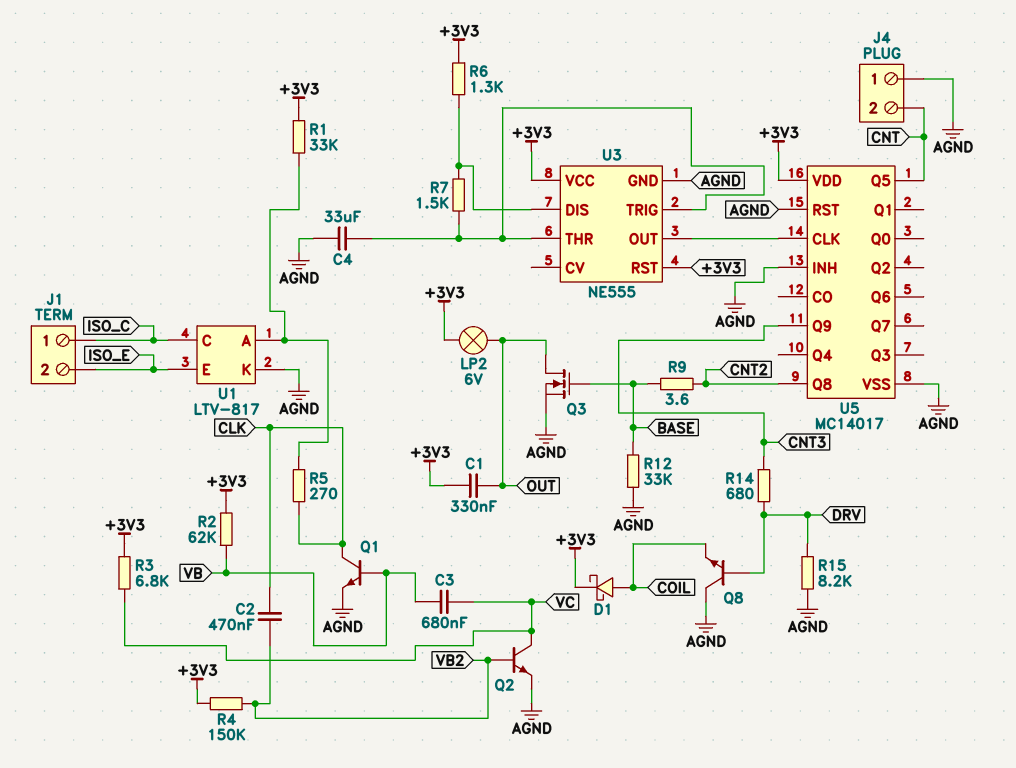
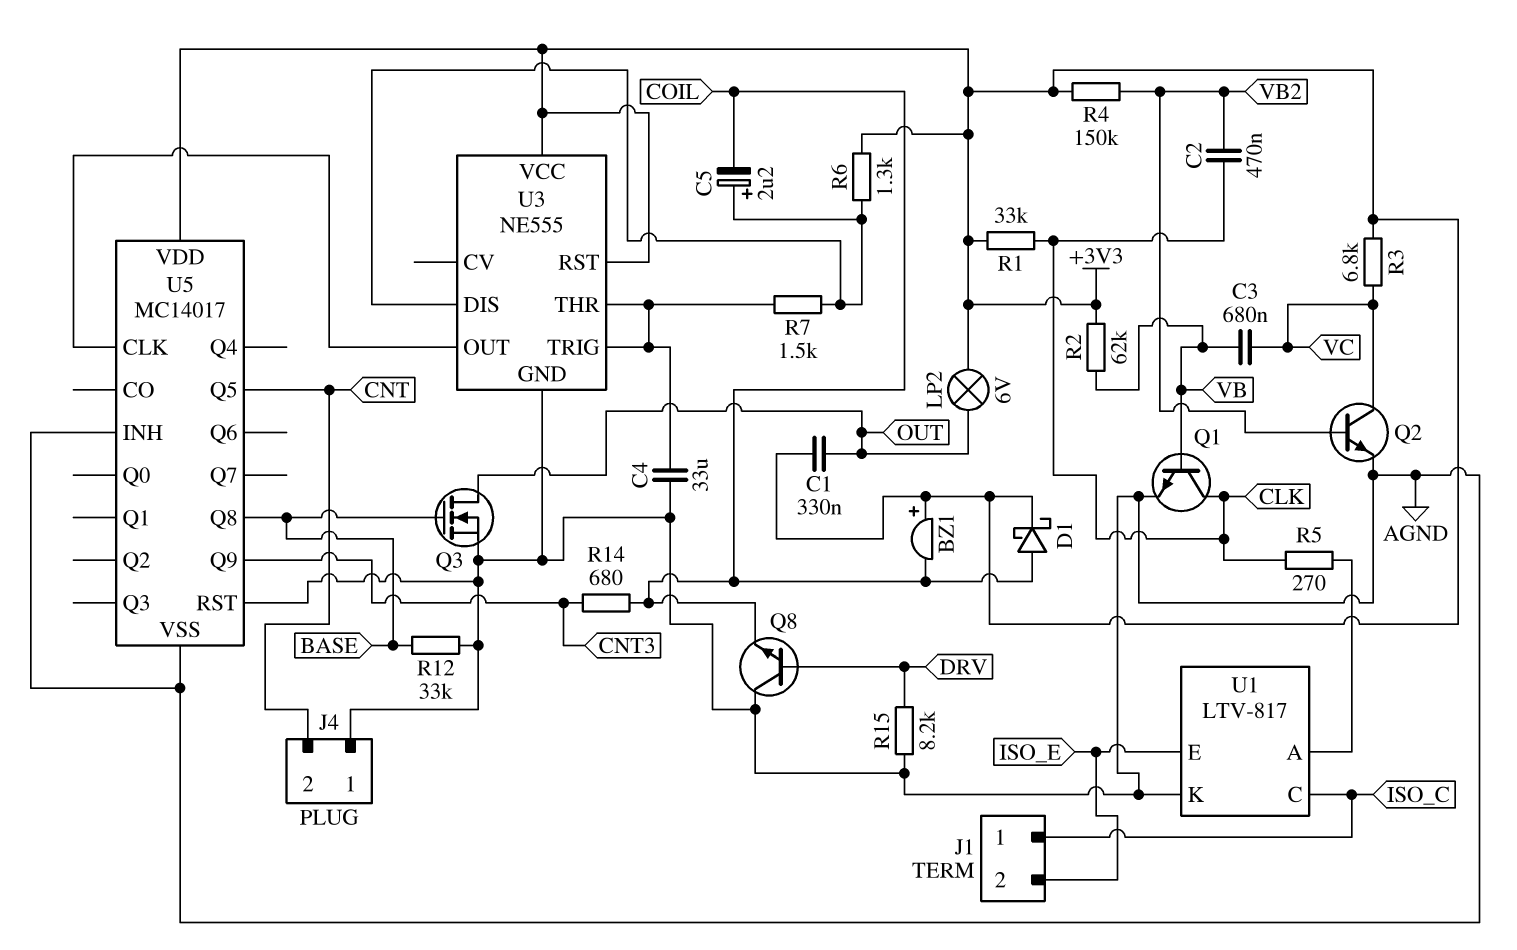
BZ1: none -> buzzer (plus +3V3, minus COIL)
C5: none -> 2.2uF (plus U3/DIS, minus COIL)
R1: 33k (+3V3, U1/A) -> 33k (+3V3, CLK)
R9: 3.6 (BASE, CNT2) -> none
R14: 680 (CNT3, DRV) -> 680 (CNT3, COIL)
U5 pin Q8: CNT2 -> BASE

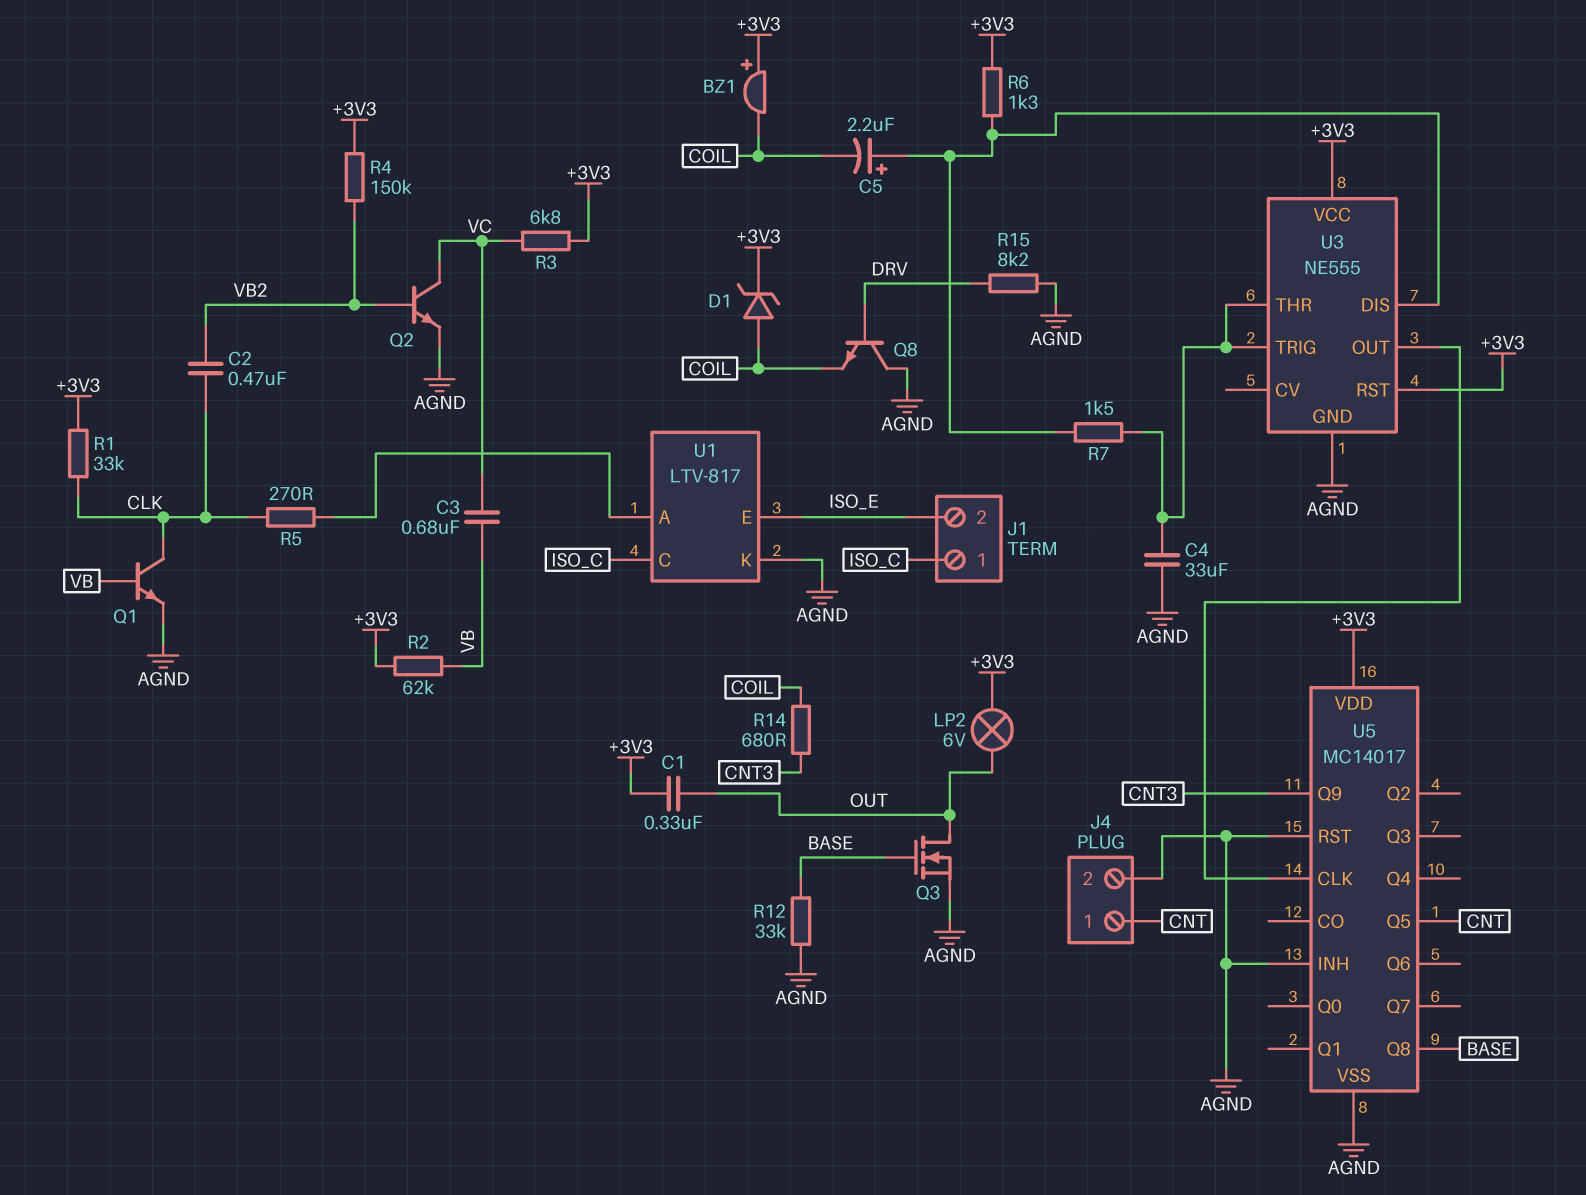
D1: schottky (A COIL, K +3V3) -> zener (A COIL, K +3V3)
J4 pin 1: AGND -> CNT
J4 pin 2: CNT -> AGND

